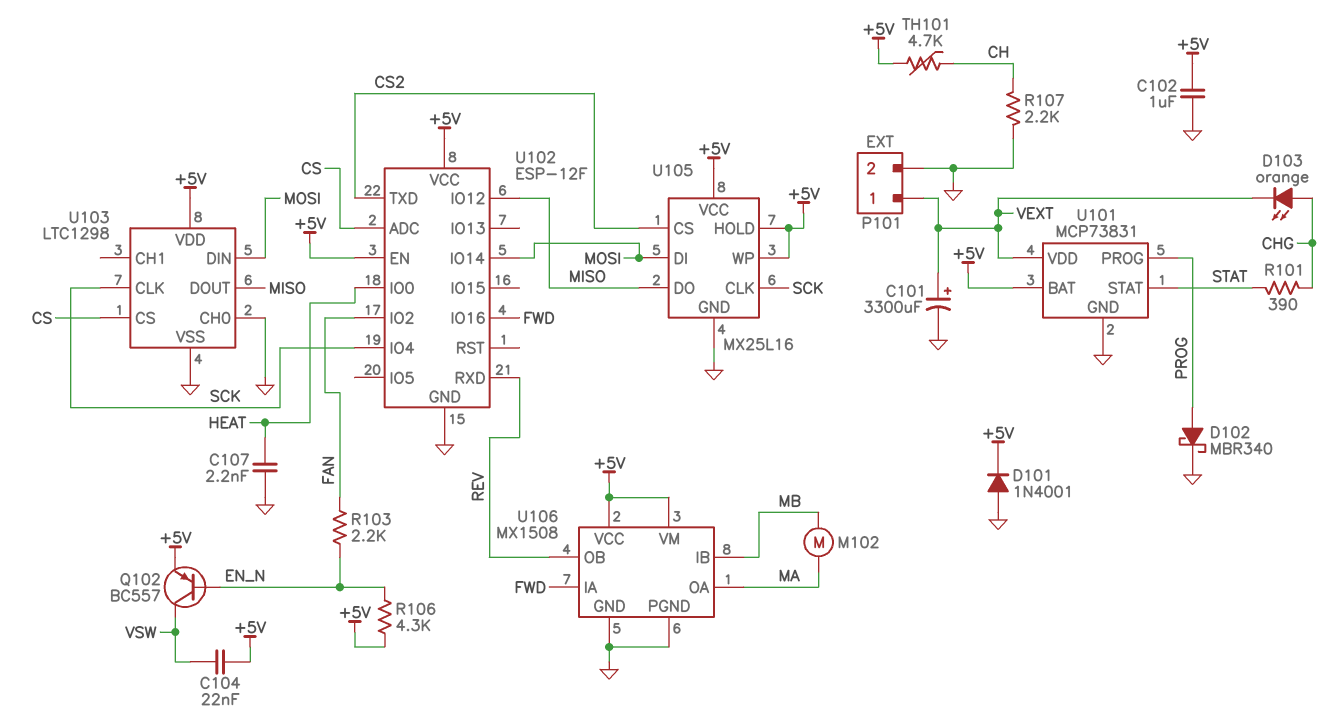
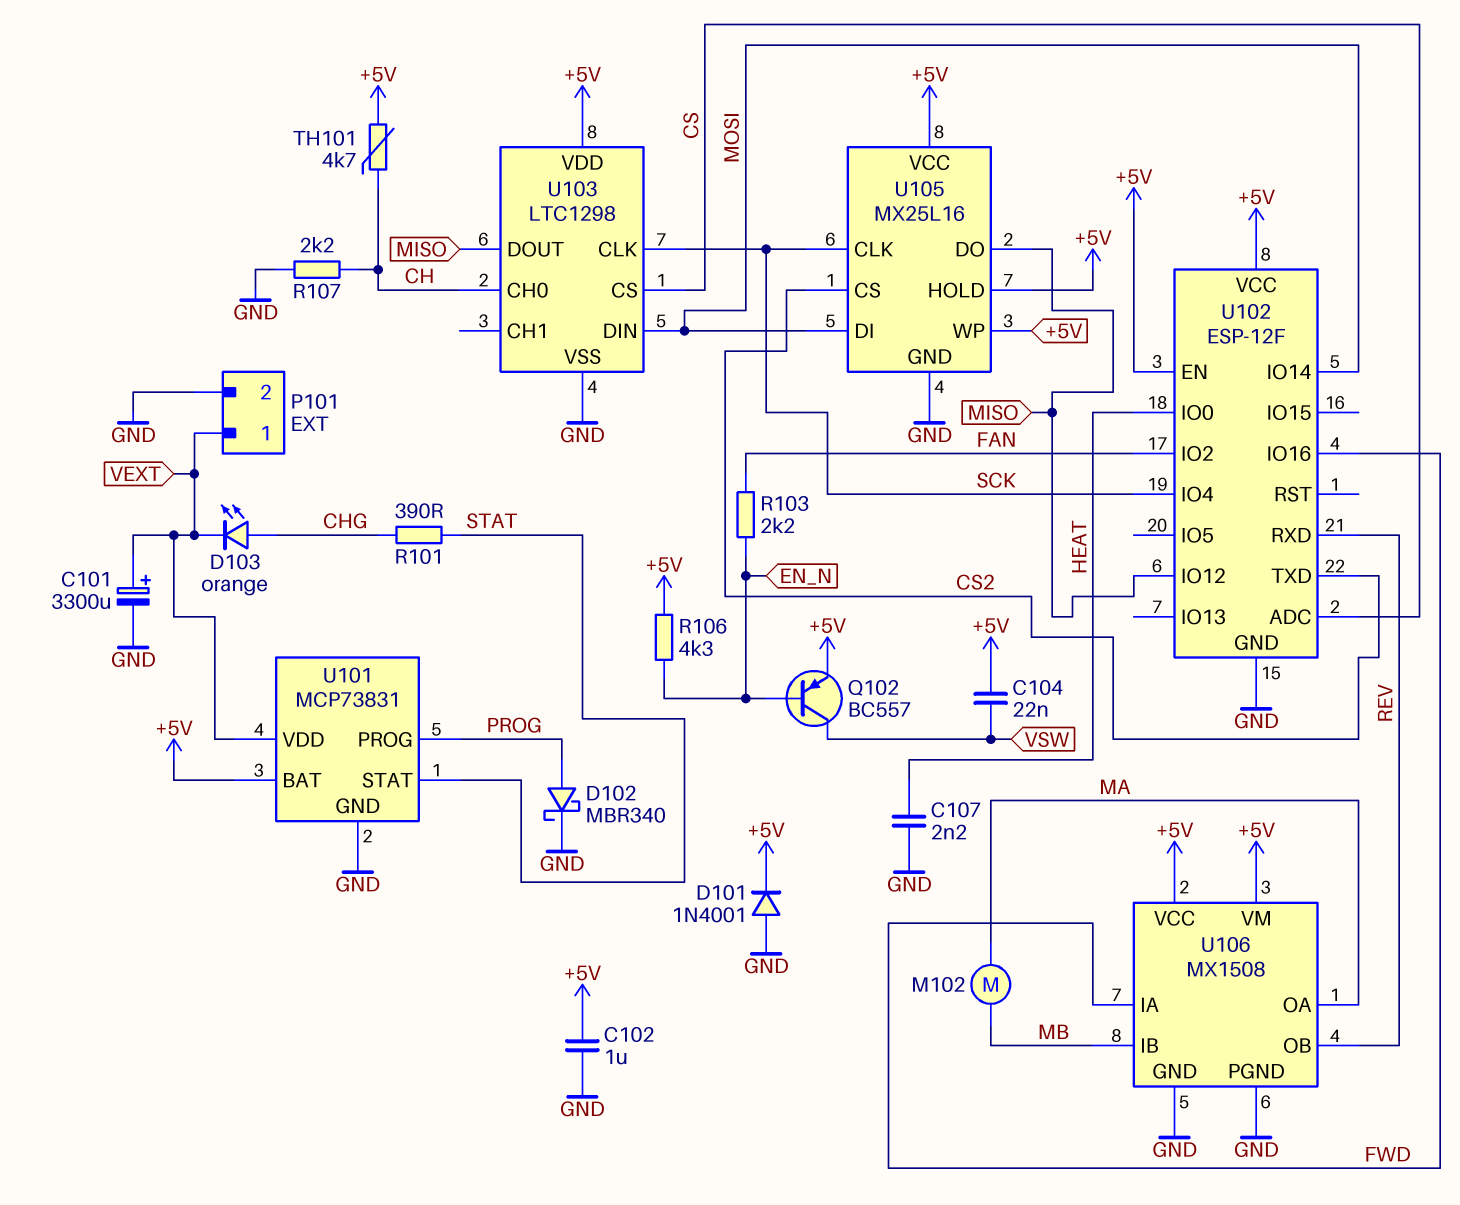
U103 pin CH0: GND -> CH

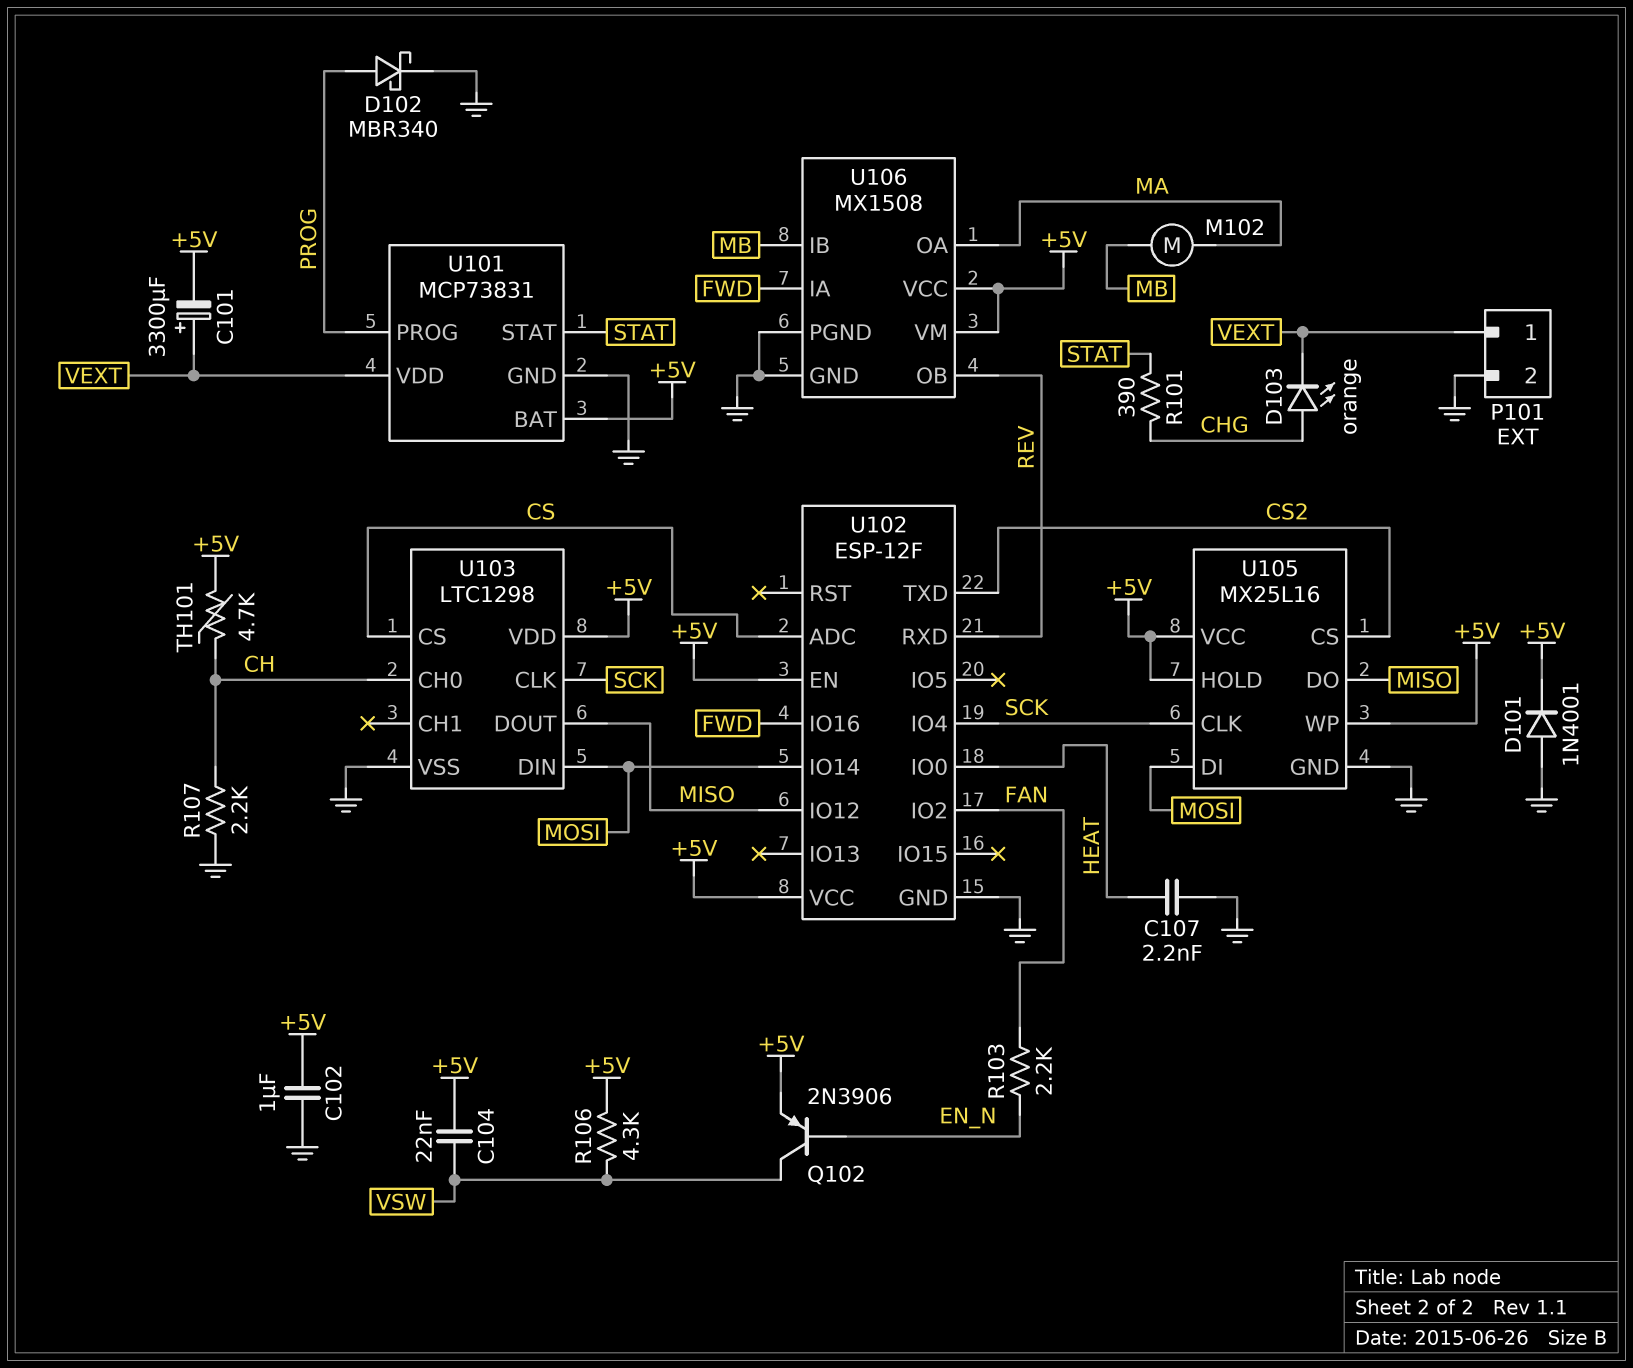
C101: 3300uF (plus VEXT, minus GND) -> 3300uF (plus VEXT, minus +5V)
Q102: PNP BC557 (B EN_N, C VSW, E +5V) -> PNP 2N3906 (B EN_N, C VSW, E +5V)
R106: 4.3k (+5V, EN_N) -> 4.3k (+5V, VSW)

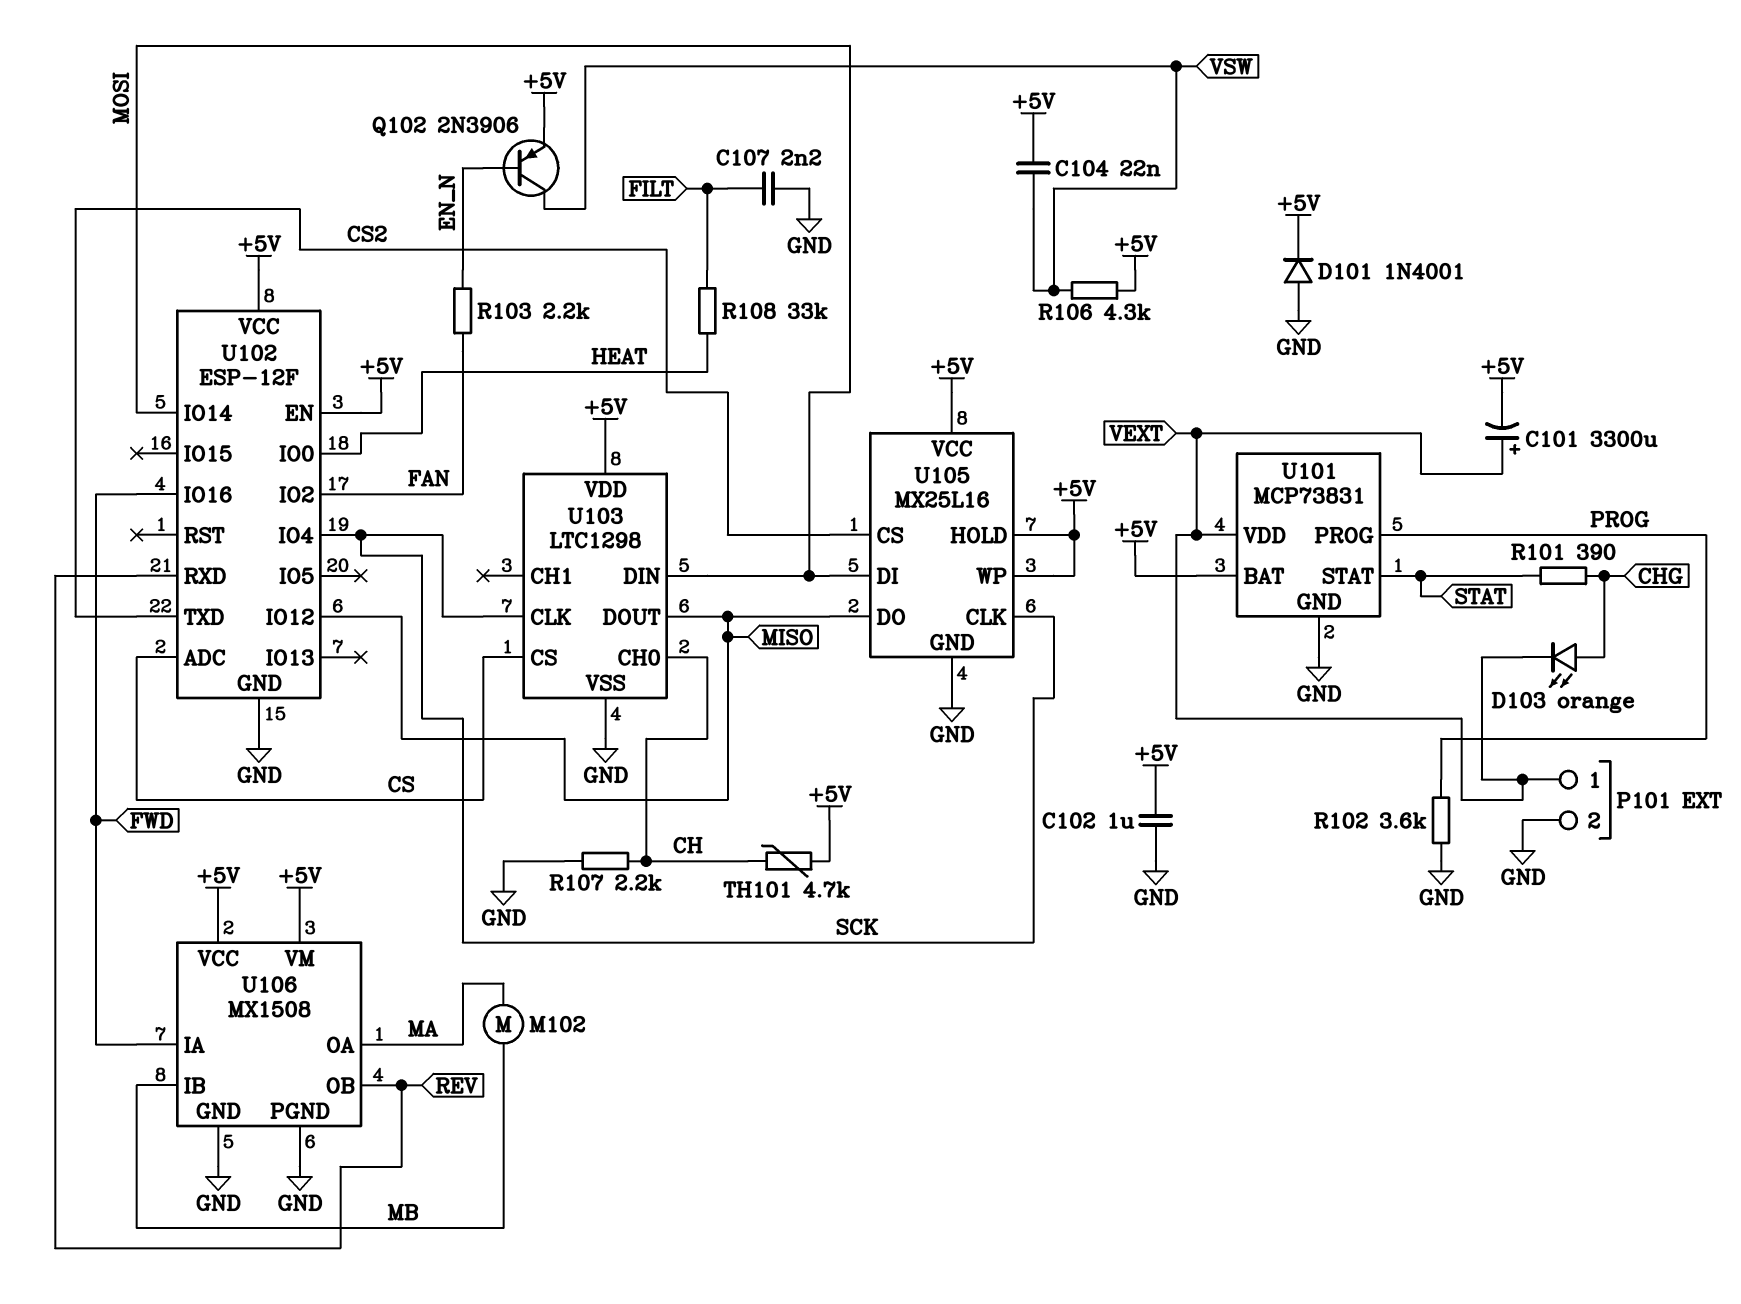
C107: 2.2nF (GND, HEAT) -> 2.2nF (FILT, GND)
D102: schottky MBR340 (A PROG, K GND) -> none
R102: none -> 3.6k (GND, PROG)
R108: none -> 33k (FILT, HEAT)

